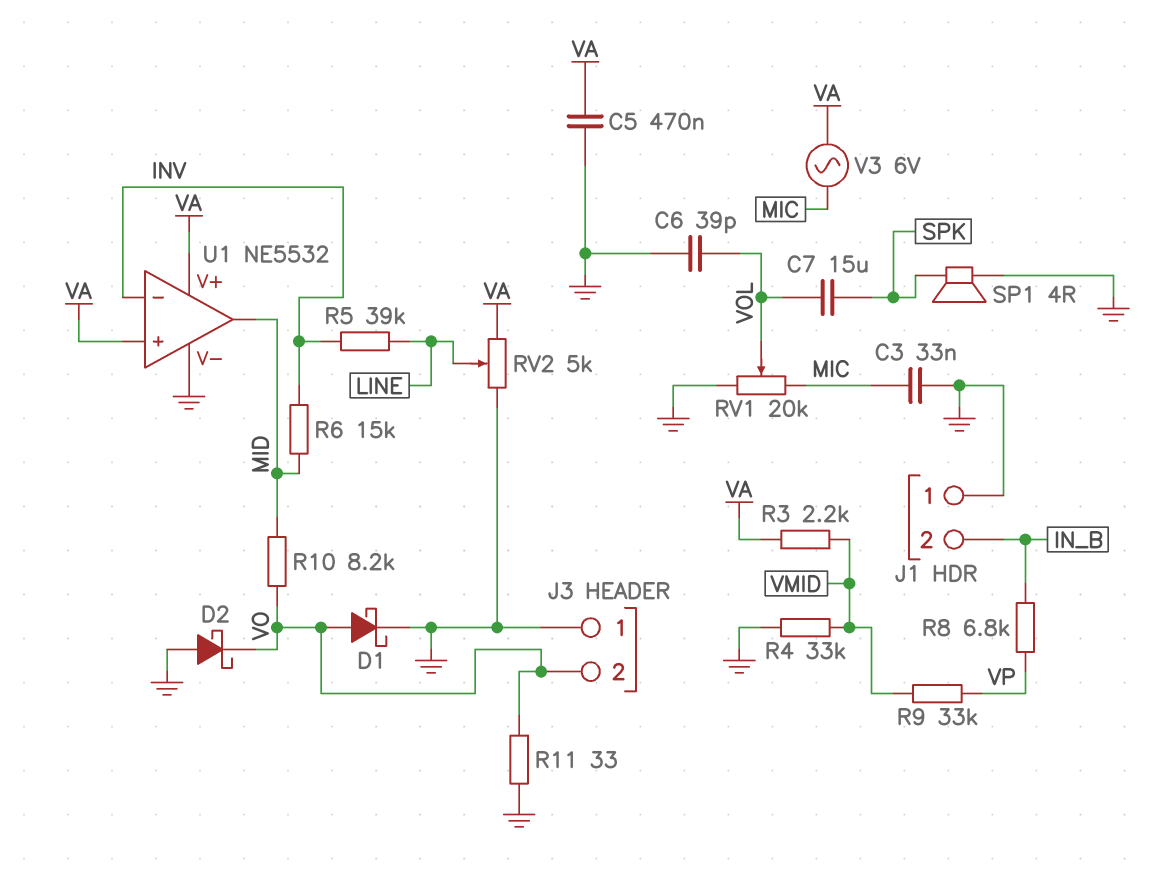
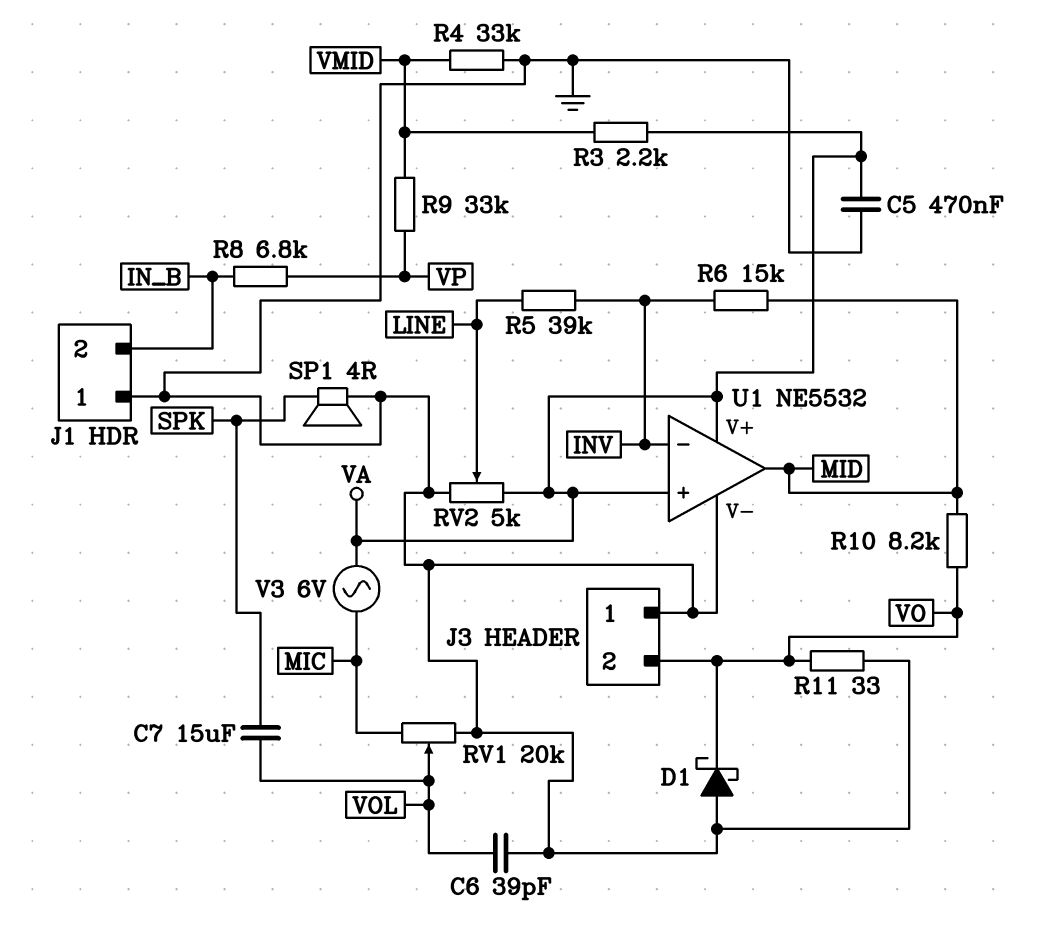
C3: 33nF (GND, MIC) -> none
D1: schottky (A VO, K GND) -> schottky (A GND, K VO)
D2: schottky (A GND, K VO) -> none

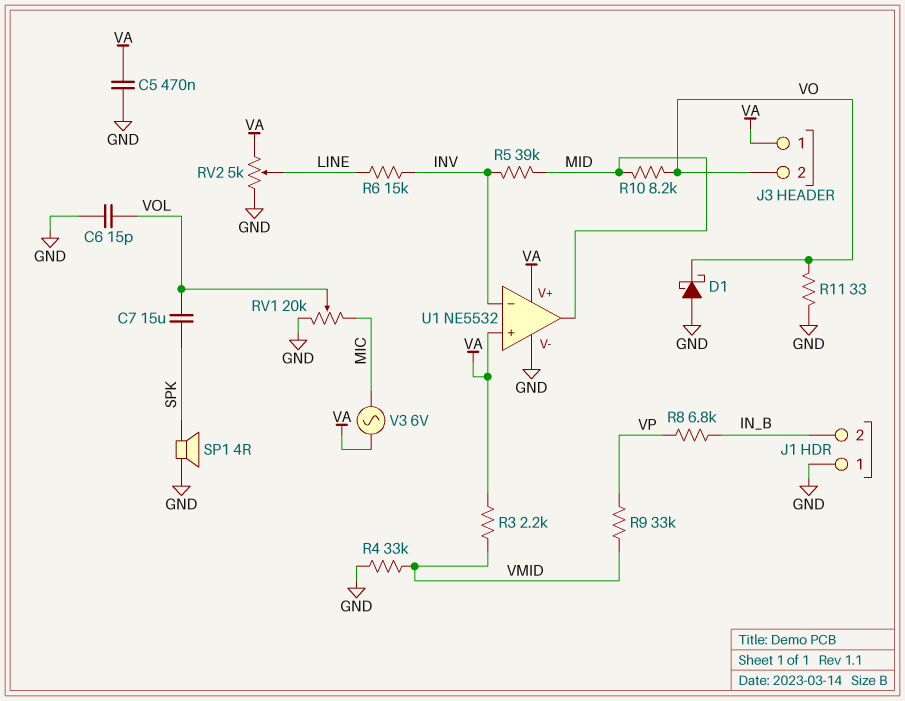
C6: 39pF (GND, VOL) -> 15pF (GND, VOL)
J3 pin 1: GND -> VA
R5: 39k (INV, LINE) -> 39k (INV, MID)
R6: 15k (INV, MID) -> 15k (INV, LINE)

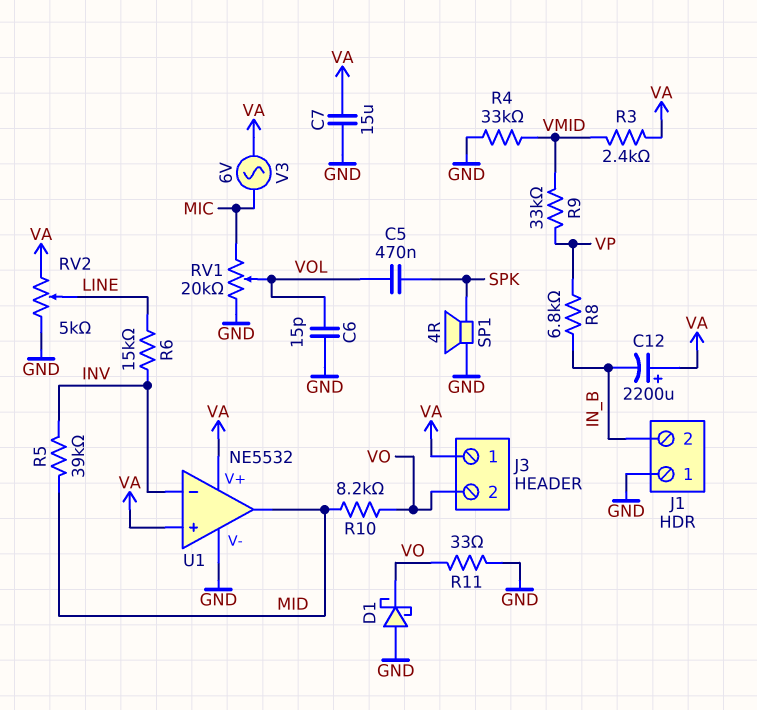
C5: 470nF (GND, VA) -> 470nF (SPK, VOL)
C7: 15uF (SPK, VOL) -> 15uF (GND, VA)
C12: none -> 2200uF (plus VA, minus IN_B)
R3: 2.2k (VA, VMID) -> 2.4k (VA, VMID)

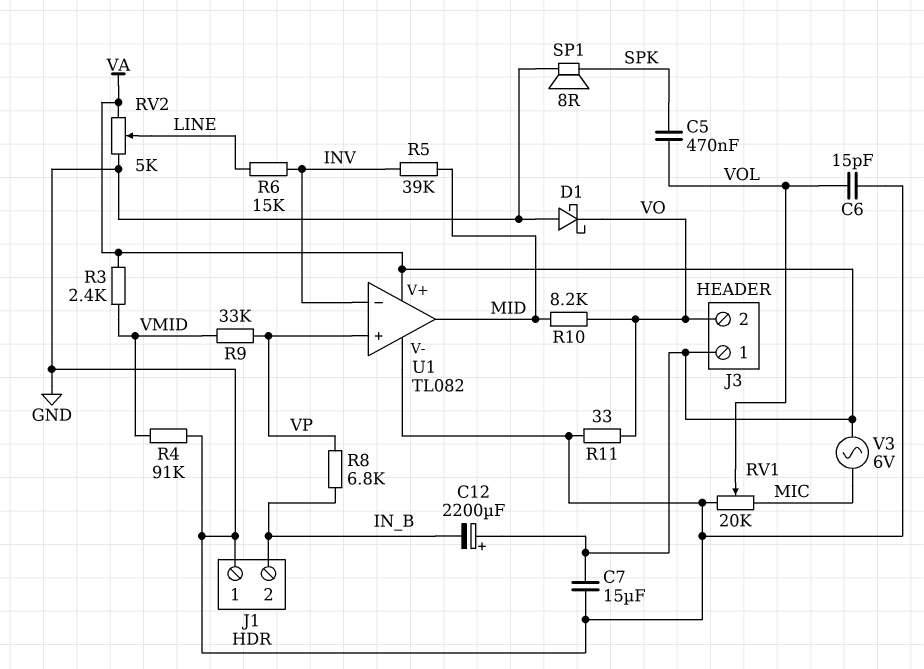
R4: 33k (GND, VMID) -> 91k (GND, VMID)
SP1: speaker 4R (GND, SPK) -> speaker 8R (GND, SPK)
U1: NE5532 -> TL082
U1 pin in+: VA -> VP

